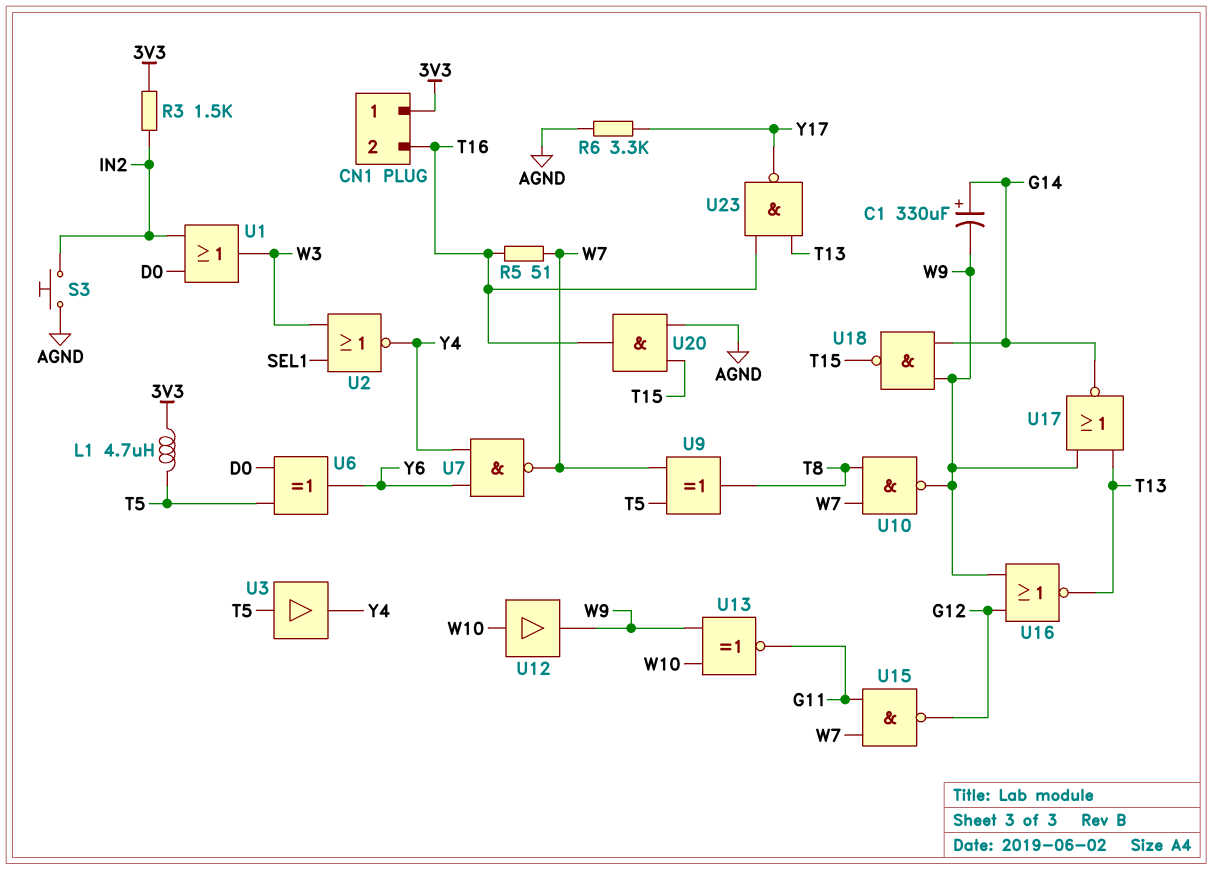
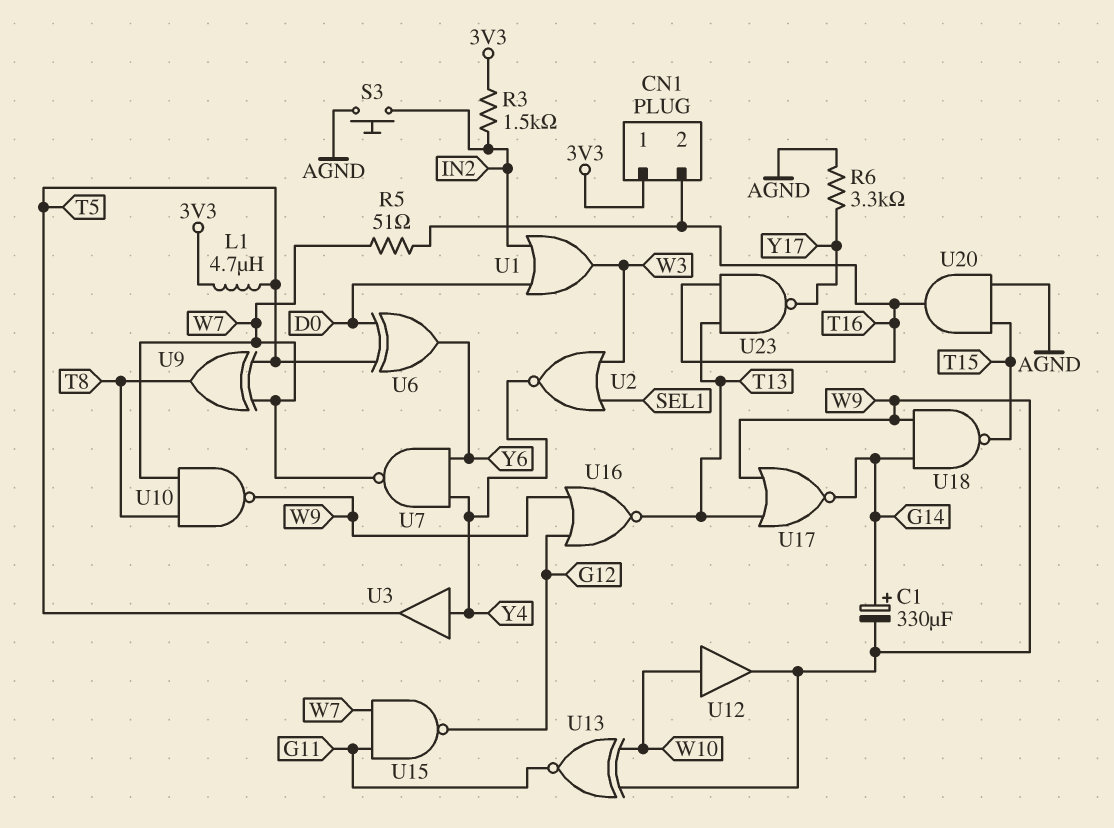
U3: buffer (in T5, out Y4) -> buffer (in Y4, out T5)

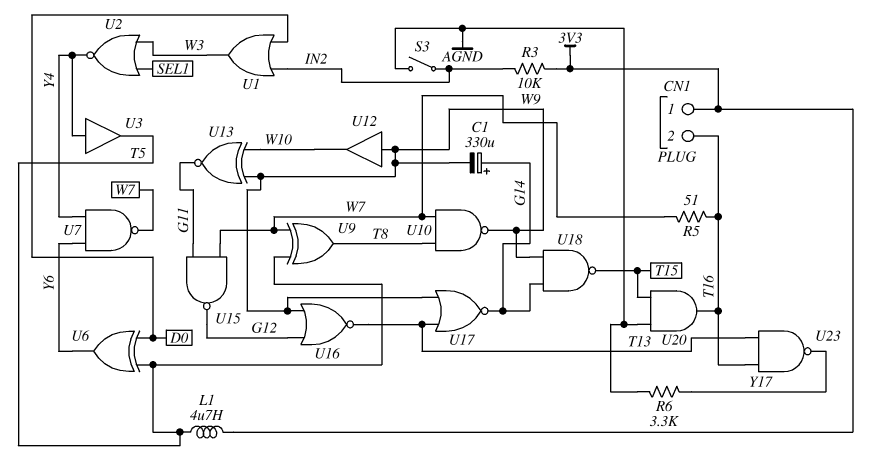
R3: 1.5k (3V3, IN2) -> 10k (3V3, IN2)
S3: button (AGND, IN2) -> switch (AGND, IN2)
U12: buffer (in W10, out W9) -> buffer (in W9, out W10)

